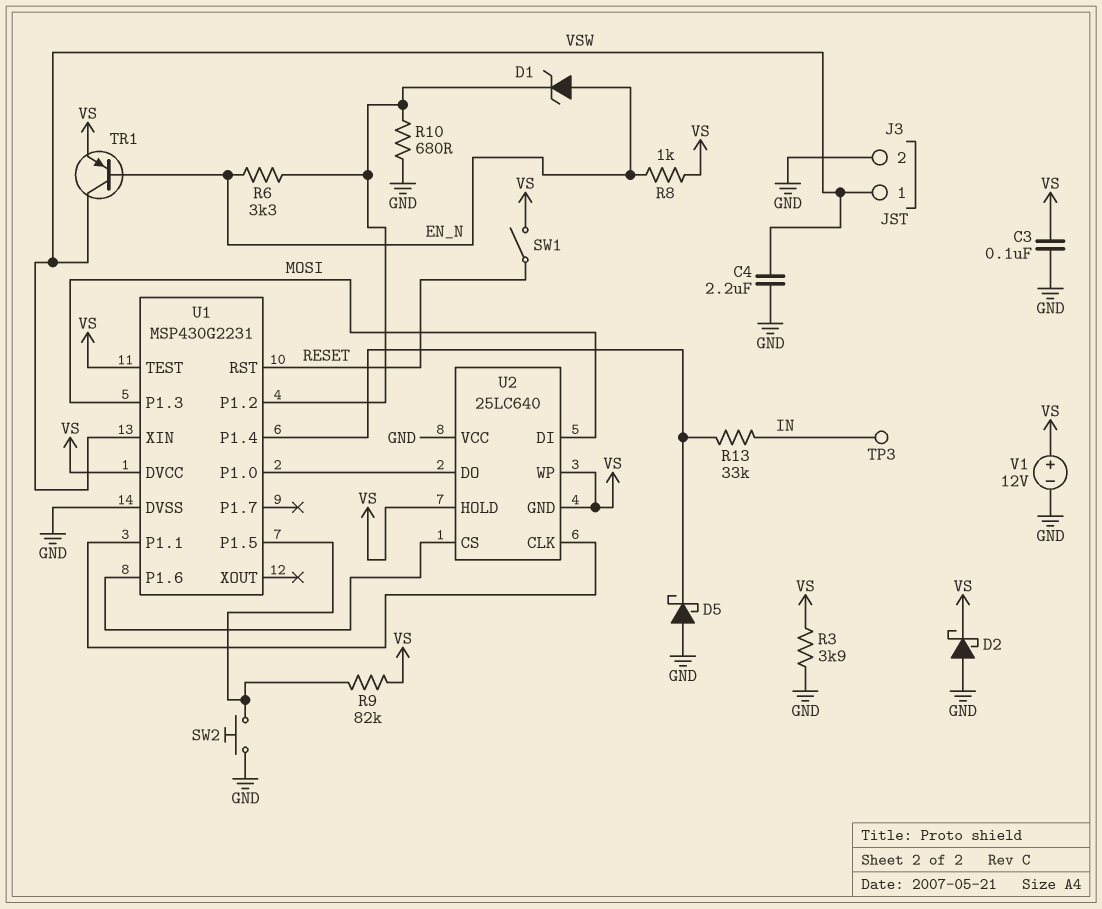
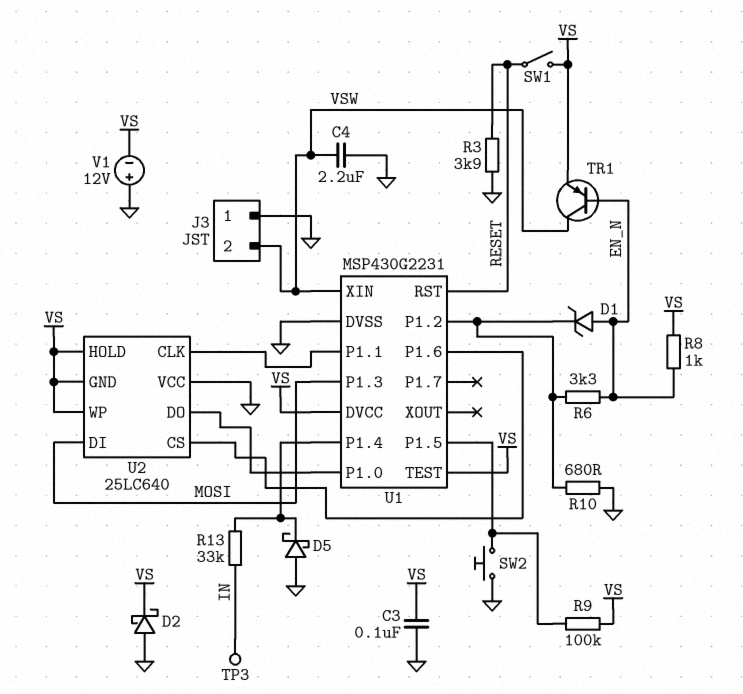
J3 pin 1: VSW -> GND
J3 pin 2: GND -> VSW
R3: 3.9k (GND, VS) -> 3.9k (GND, RESET)
R9: 82k (U1/P1.5, VS) -> 100k (U1/P1.5, VS)
V1: 12V (plus VS, minus GND) -> 12V (plus GND, minus VS)

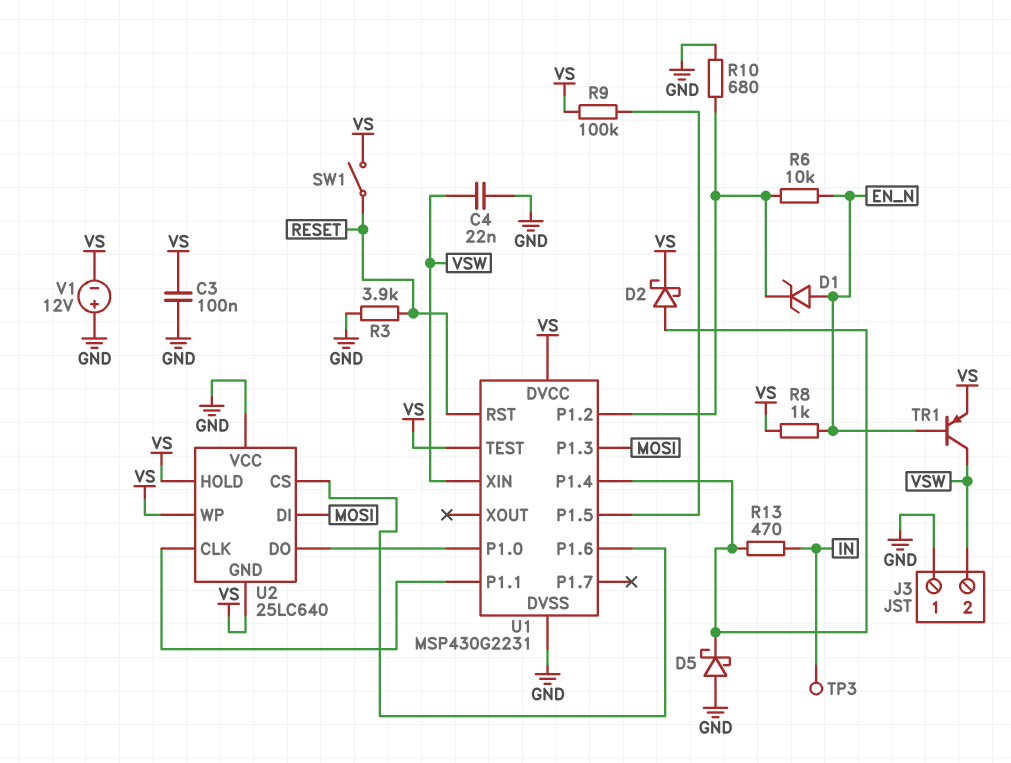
C4: 2.2uF (GND, VSW) -> 22nF (GND, VSW)
D2: schottky (A GND, K VS) -> schottky (A U1/P1.4, K VS)
R6: 3.3k (EN_N, U1/P1.2) -> 10k (EN_N, U1/P1.2)
R13: 33k (IN, U1/P1.4) -> 470 (IN, U1/P1.4)
SW2: button (GND, U1/P1.5) -> none

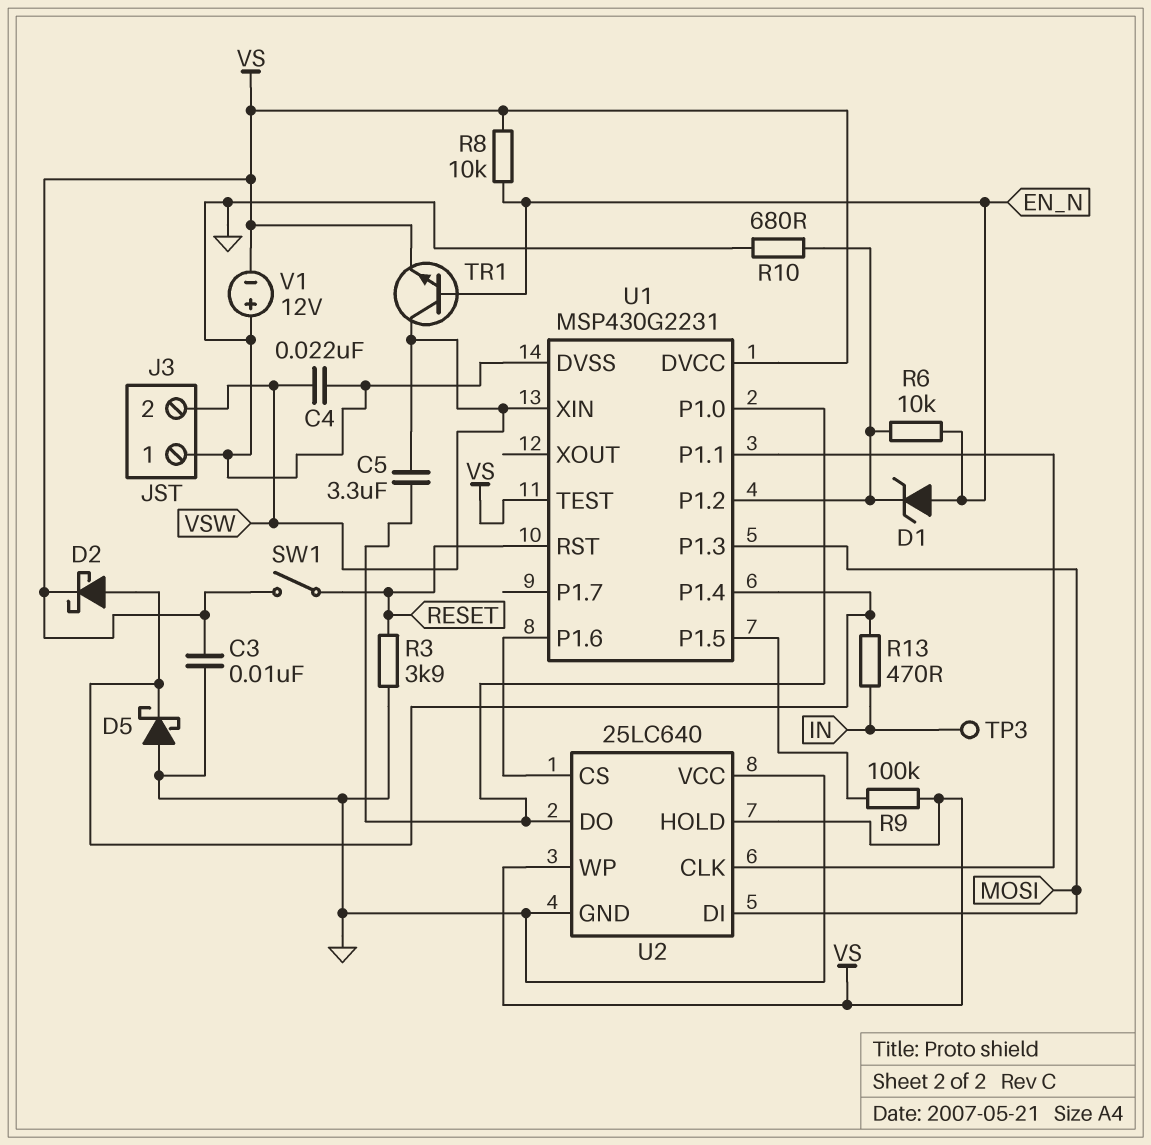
C3: 100nF (GND, VS) -> 10nF (GND, VS)
C5: none -> 3.3uF (U1/P1.0, VSW)
R8: 1k (EN_N, VS) -> 10k (EN_N, VS)
TR1: PNP (B EN_N, C VSW, E VS) -> NPN (B EN_N, C VSW, E VS)
U2 pin GND: VS -> GND

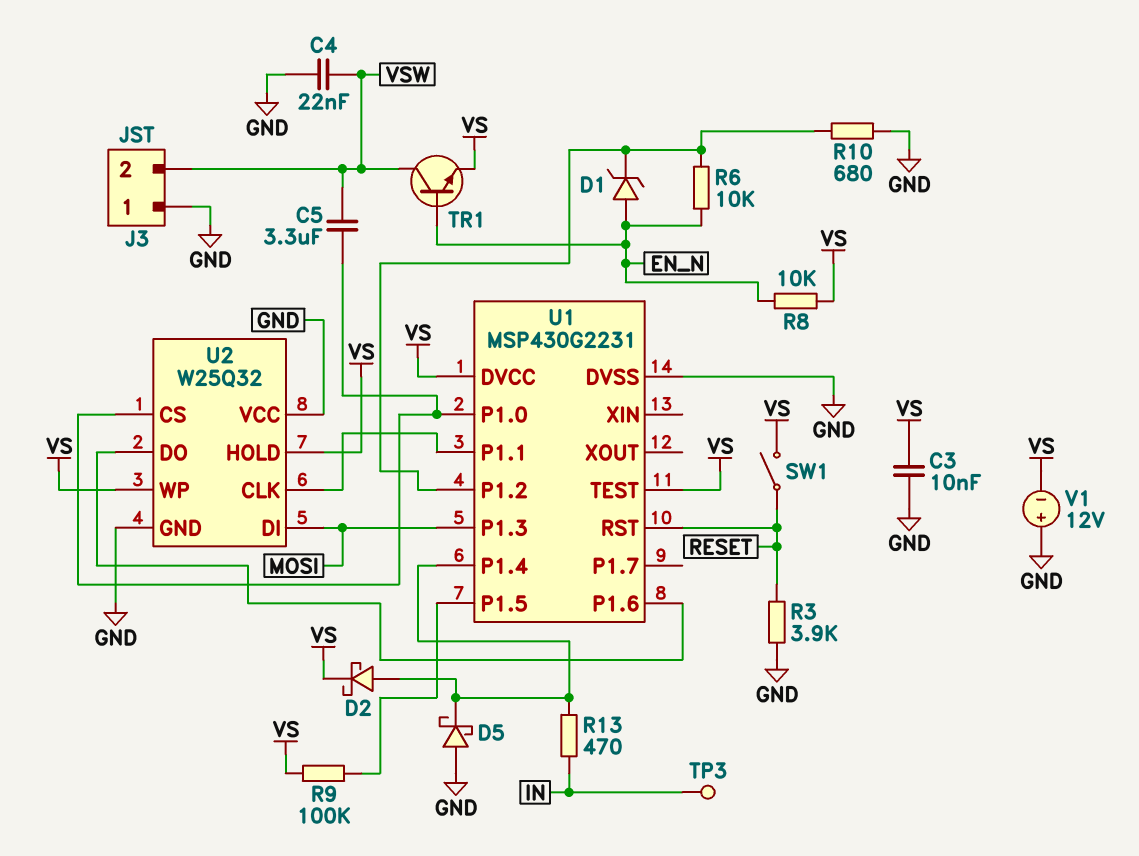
U1 pin XIN: VSW -> none
U2: 25LC640 -> W25Q32
U2 pin CS: U1/P1.6 -> U1/P1.0
U2 pin DO: U1/P1.0 -> U1/P1.6

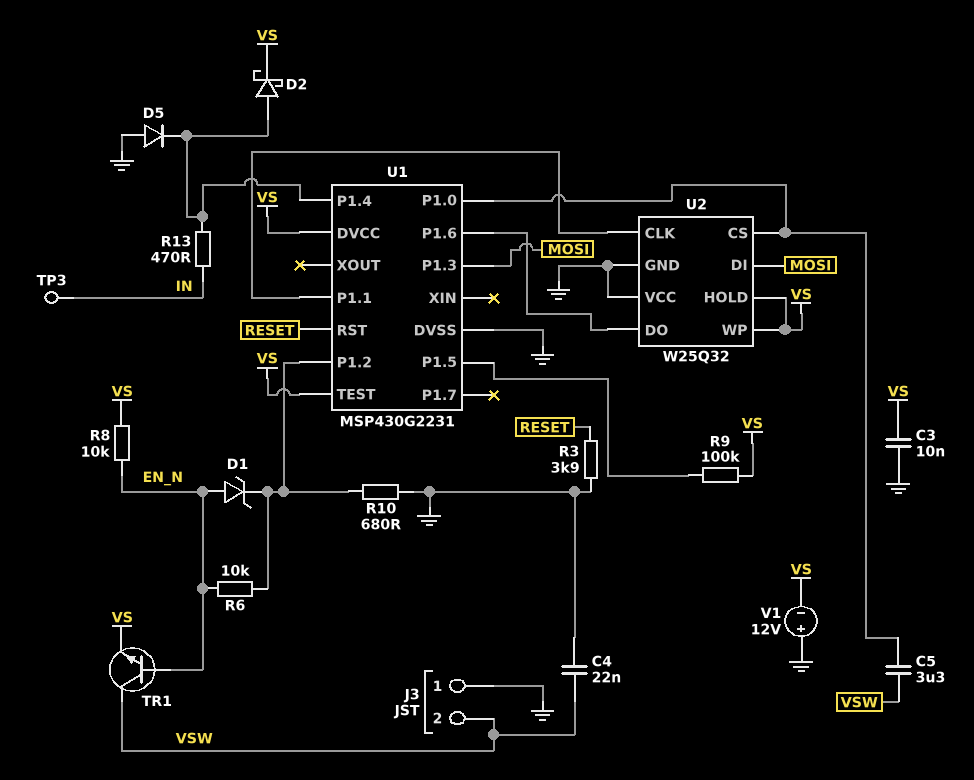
D5: schottky (A GND, K U1/P1.4) -> diode (A GND, K U1/P1.4)
SW1: switch (RESET, VS) -> none

